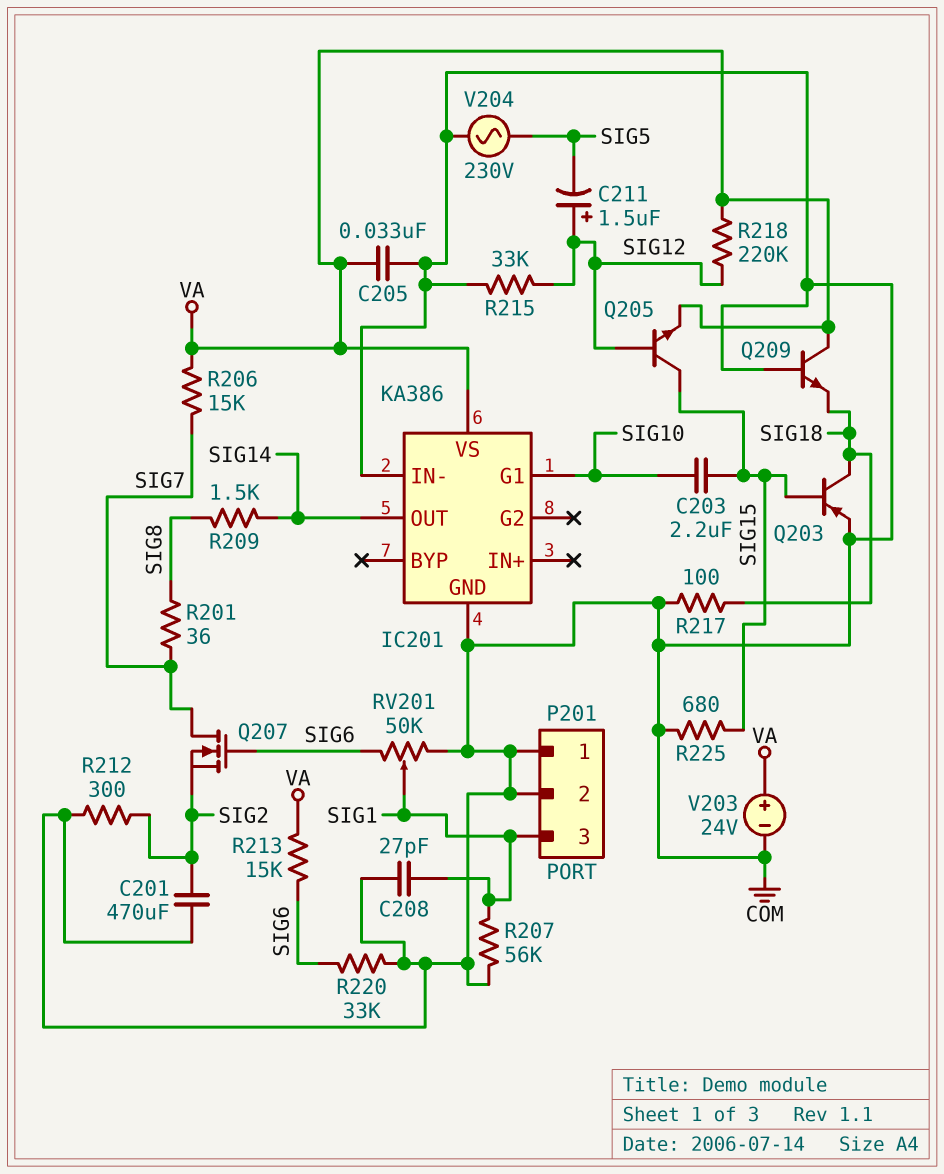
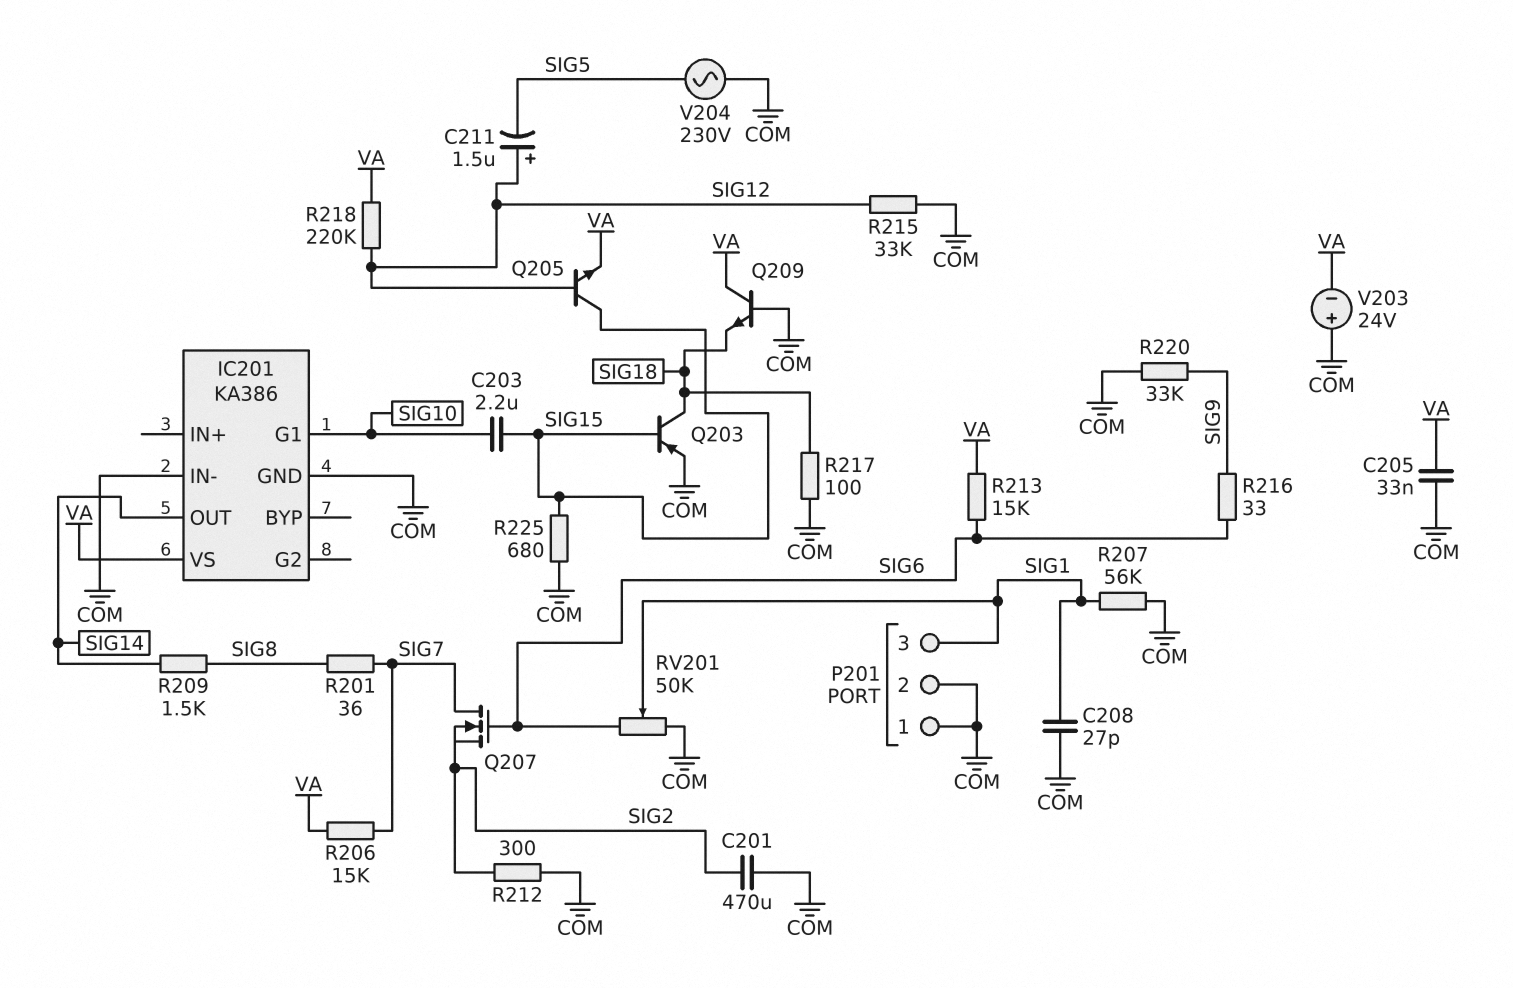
R216: none -> 33 (SIG6, SIG9)
R220: 33k (COM, SIG6) -> 33k (COM, SIG9)
V203: 24V (plus VA, minus COM) -> 24V (plus COM, minus VA)

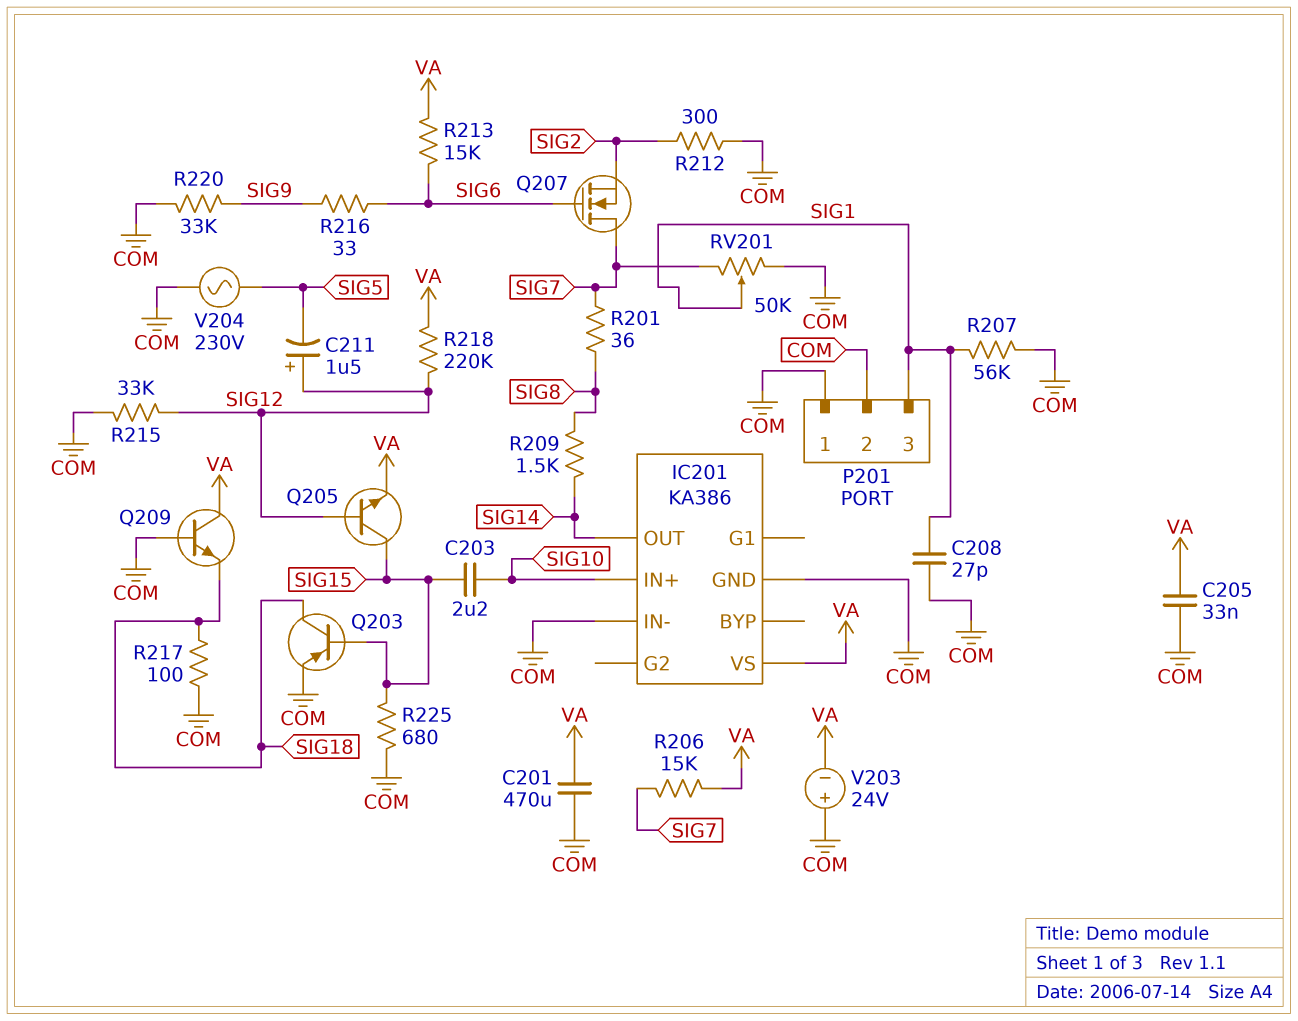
C201: 470uF (COM, SIG2) -> 470uF (COM, VA)
IC201 pin G1: SIG10 -> none
IC201 pin IN+: none -> SIG10
RV201: 50k (COM, SIG6, wiper SIG1) -> 50k (COM, SIG7, wiper SIG1)

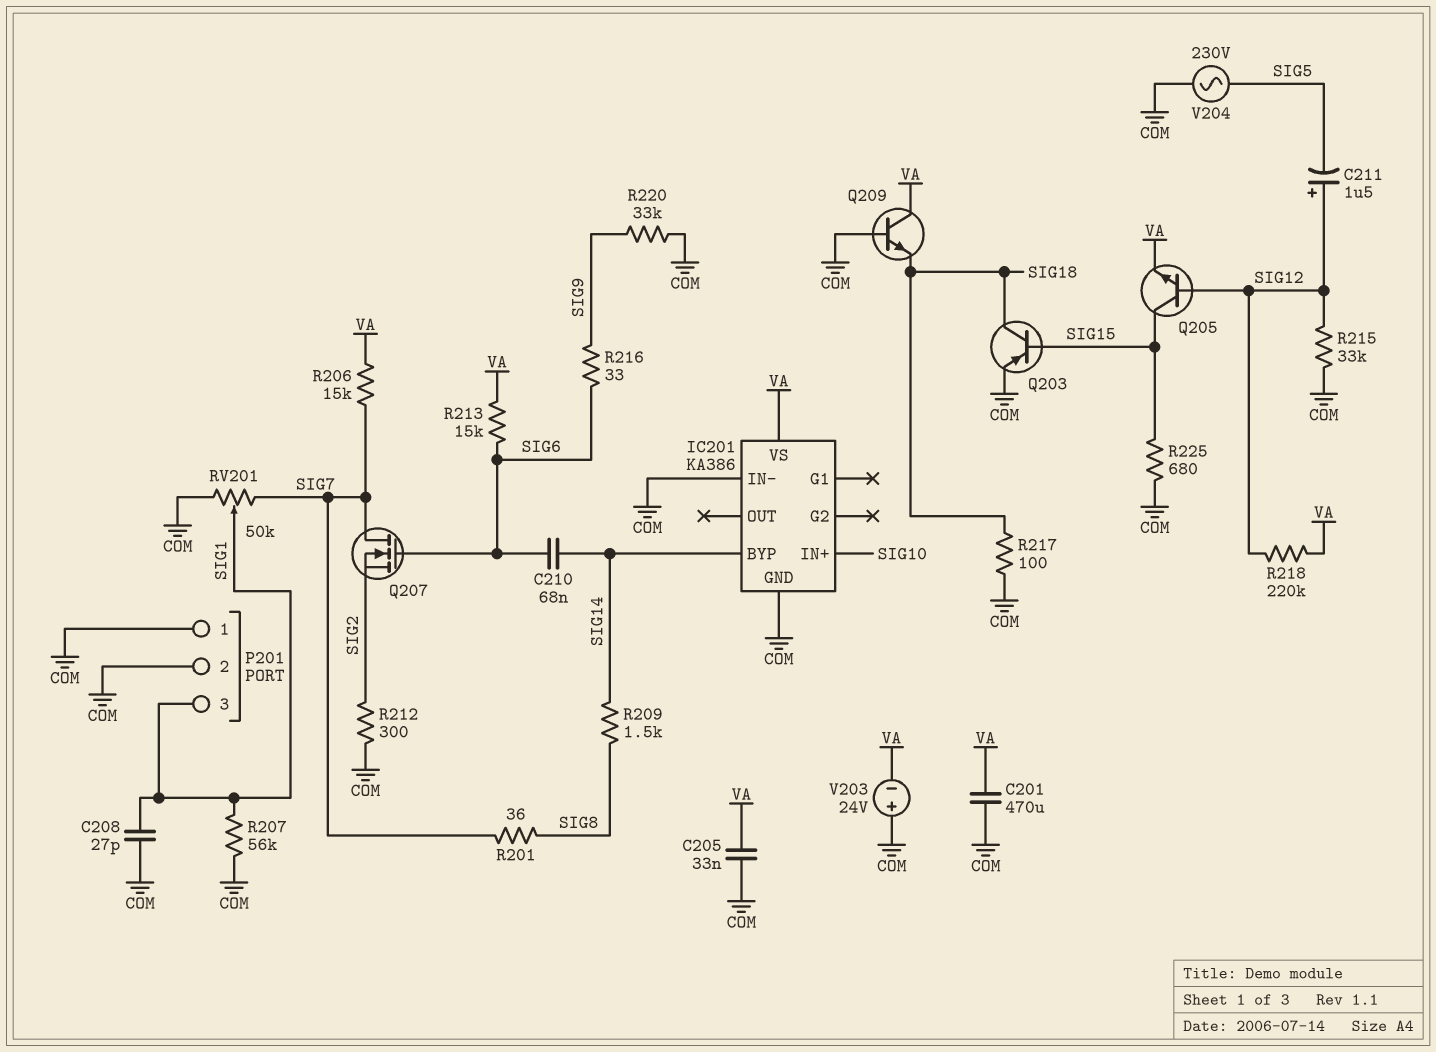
C203: 2.2uF (SIG10, SIG15) -> none
C210: none -> 68nF (SIG6, SIG14)
IC201 pin BYP: none -> SIG14
IC201 pin OUT: SIG14 -> none

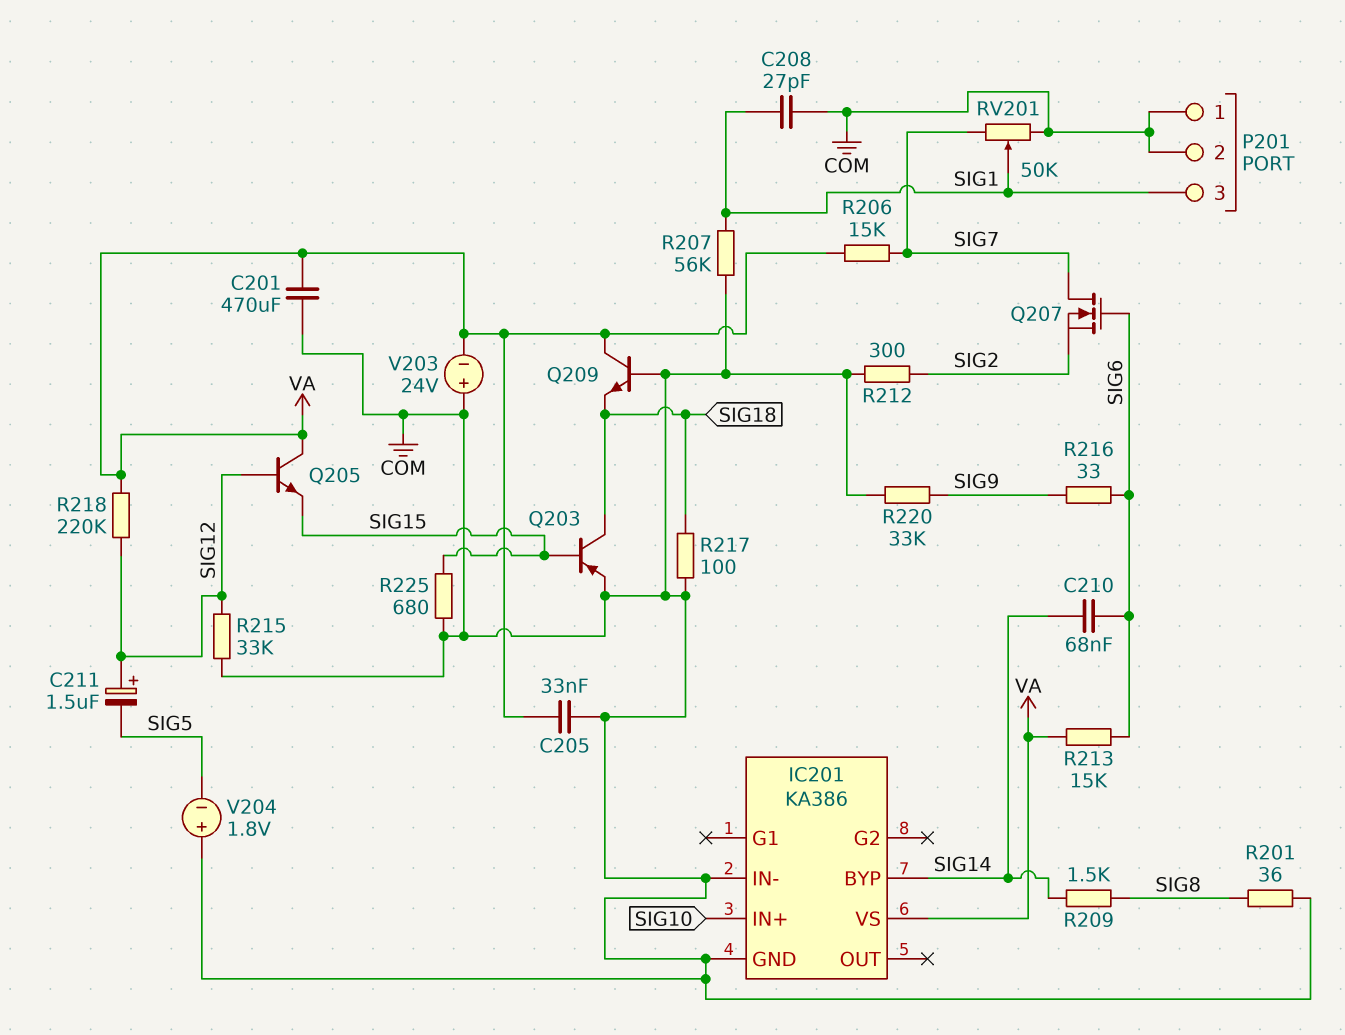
Q205: NPN (B SIG12, C SIG15, E VA) -> NPN (B SIG12, C VA, E SIG15)
R201: 36 (SIG7, SIG8) -> 36 (COM, SIG8)
V204: AC 230V (COM, SIG5) -> 1.8V (plus COM, minus SIG5)

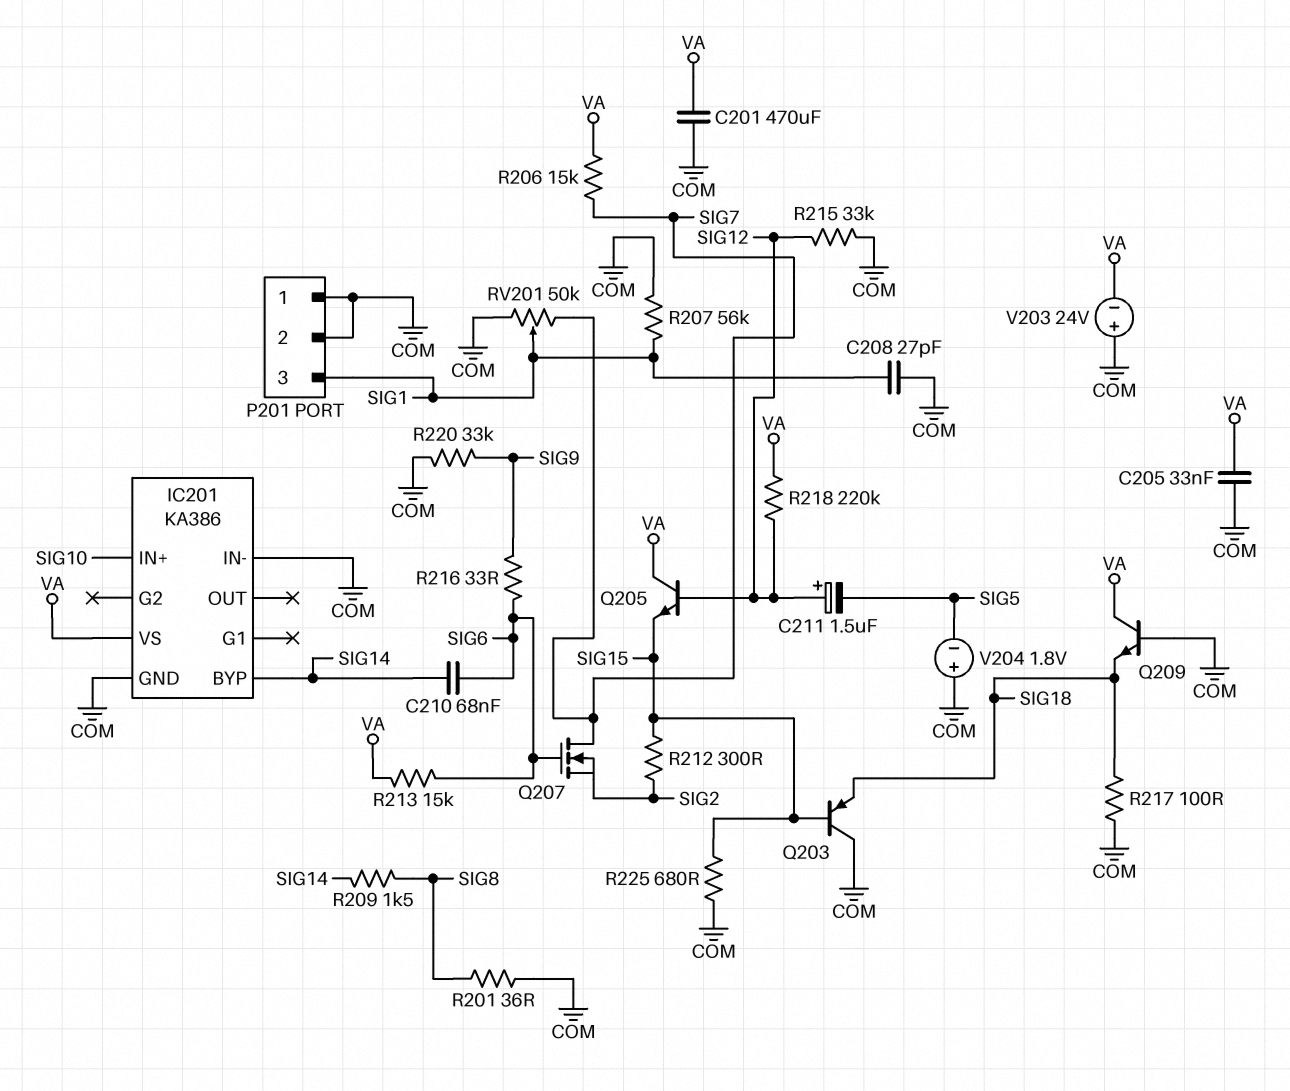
Q203: PNP (B SIG15, C SIG18, E COM) -> PNP (B SIG15, C COM, E SIG18)
R212: 300 (COM, SIG2) -> 300 (SIG2, SIG15)

